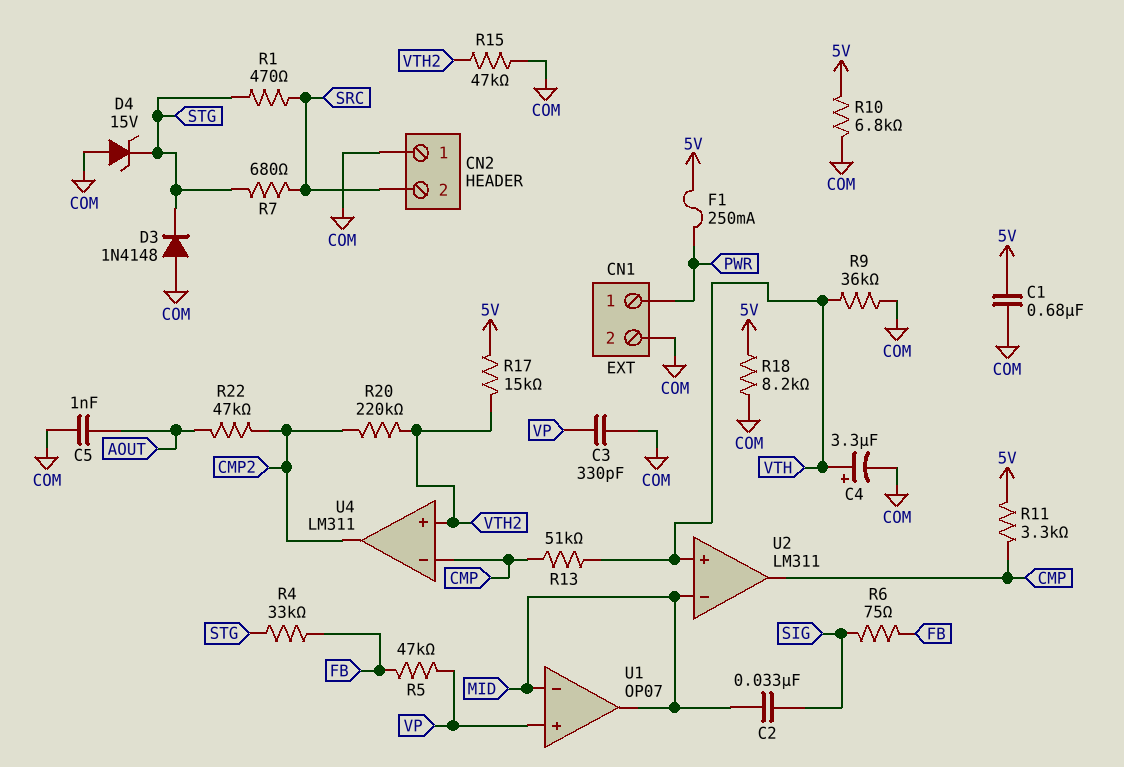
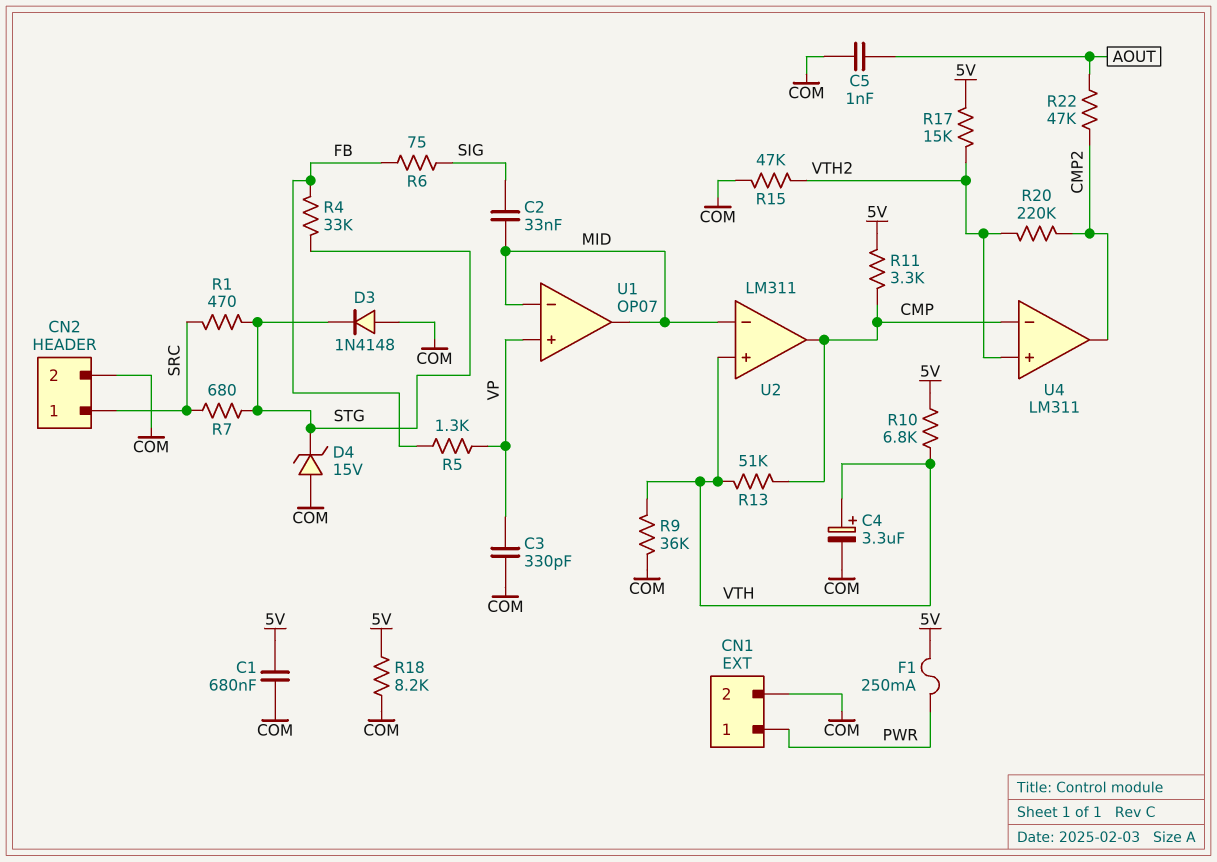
CN2 pin 1: COM -> SRC
CN2 pin 2: SRC -> COM
R5: 47k (FB, VP) -> 1.3k (FB, VP)
R10: 6.8k (5V, COM) -> 6.8k (5V, VTH)

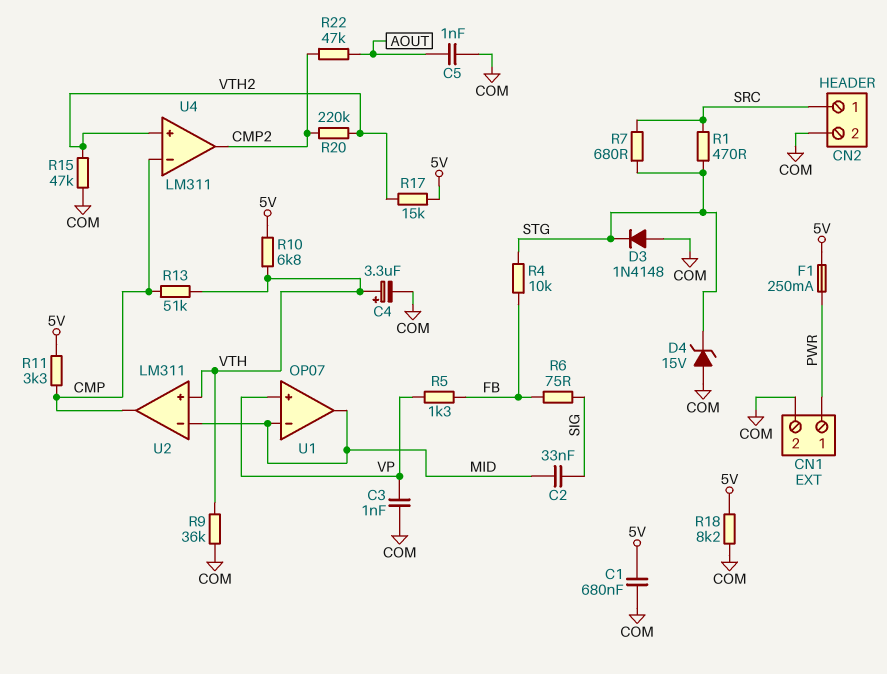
C3: 330pF (COM, VP) -> 1nF (COM, VP)
R4: 33k (FB, STG) -> 10k (FB, STG)

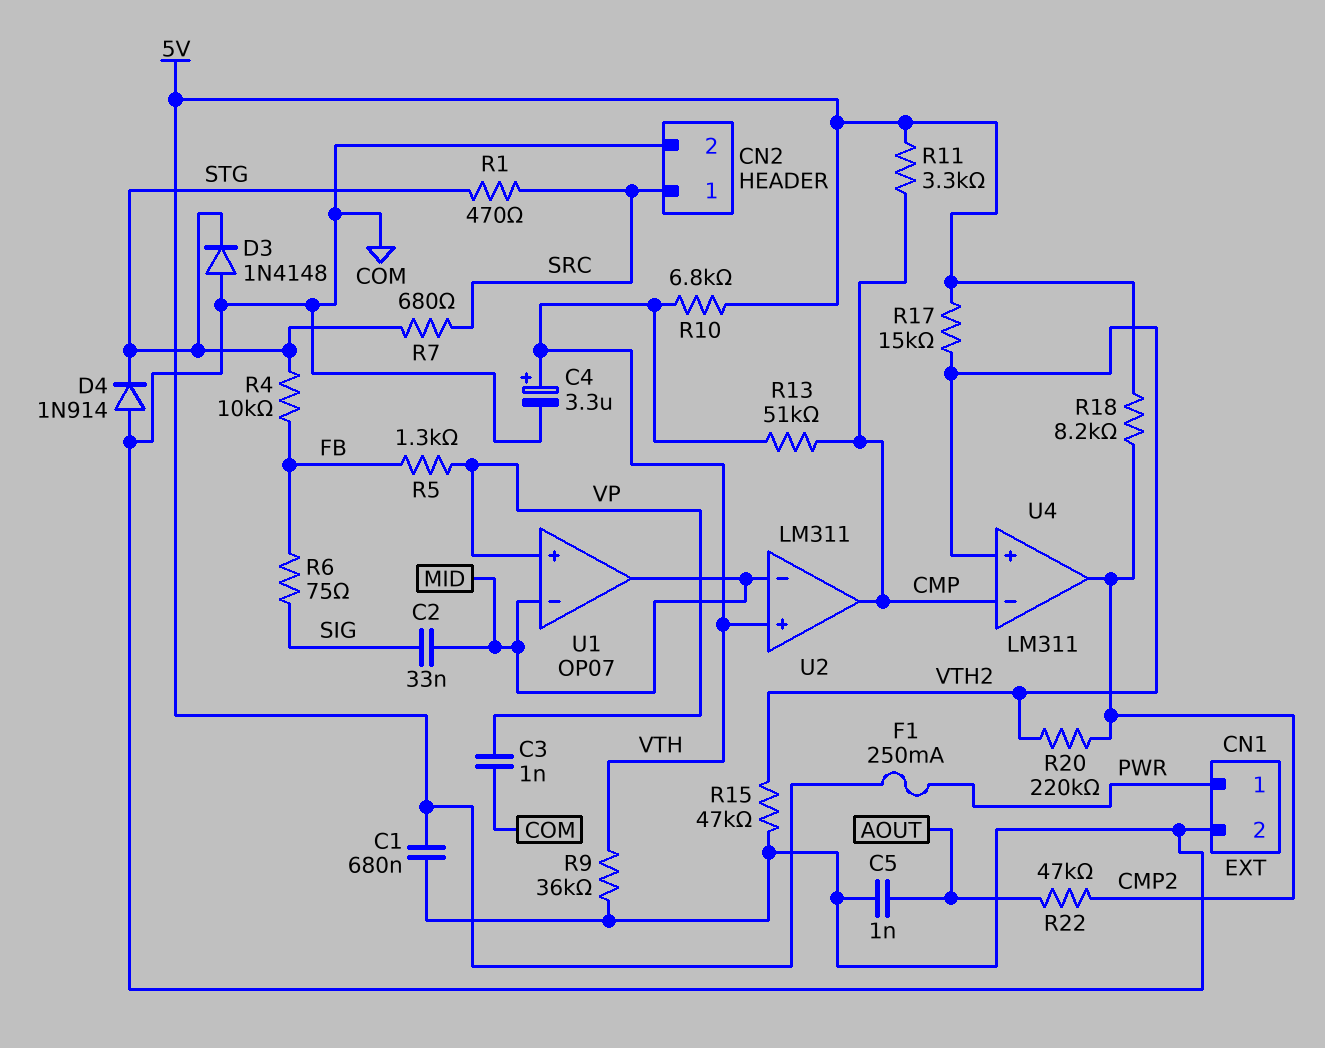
D4: zener 15V (A COM, K STG) -> diode 1N914 (A COM, K STG)
R18: 8.2k (5V, COM) -> 8.2k (5V, CMP2)

